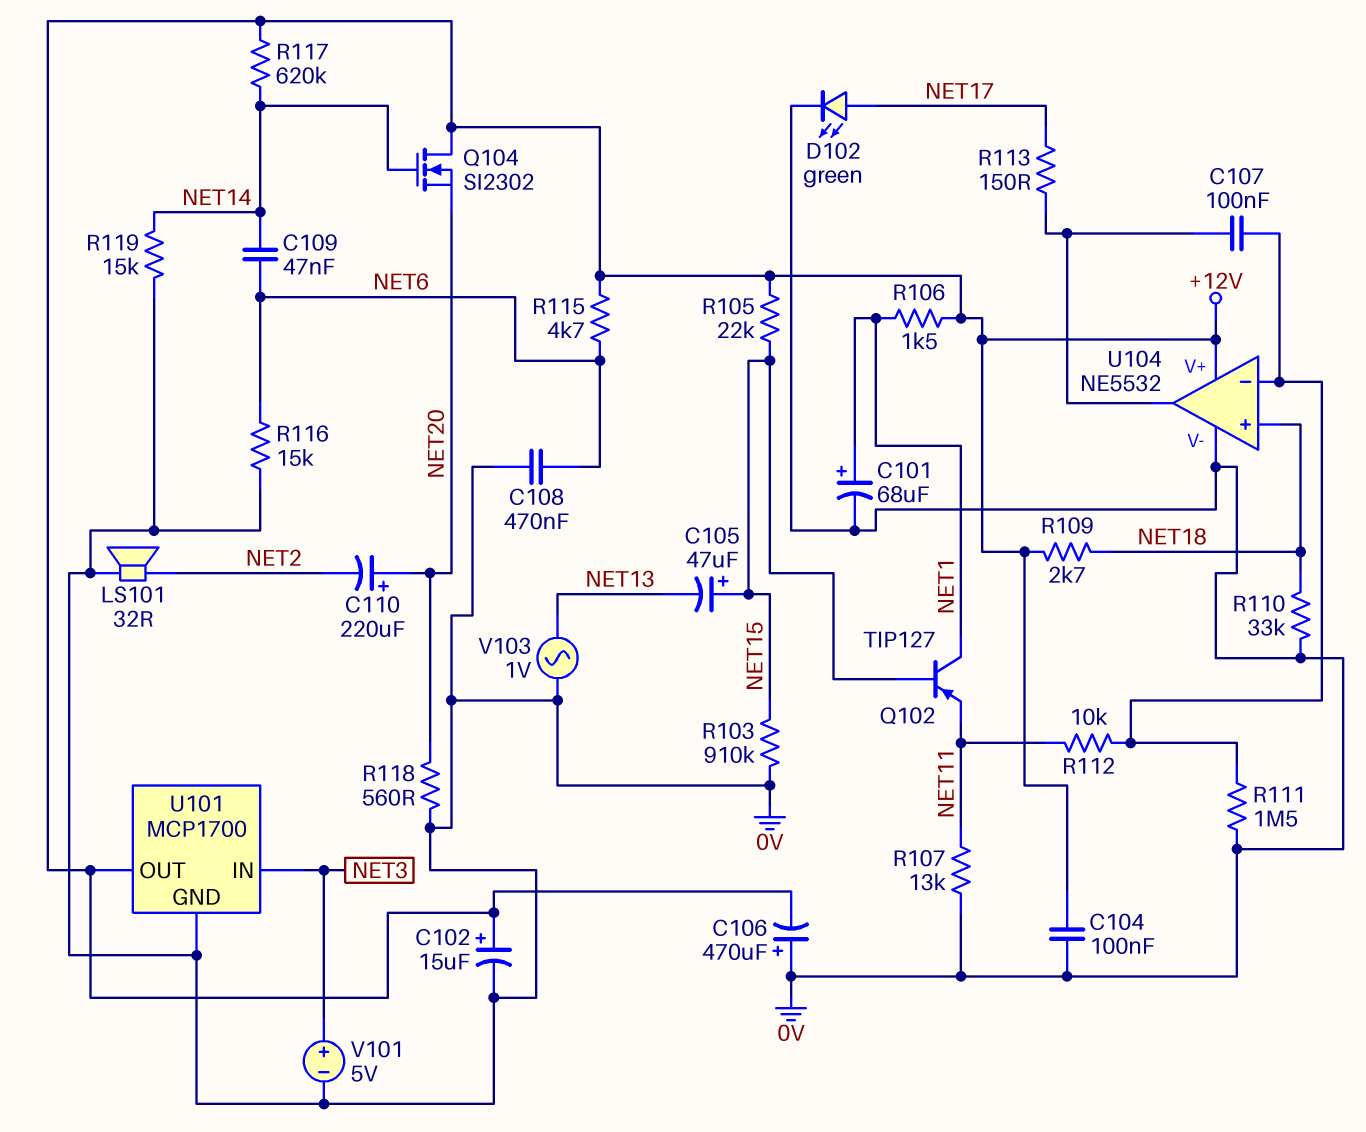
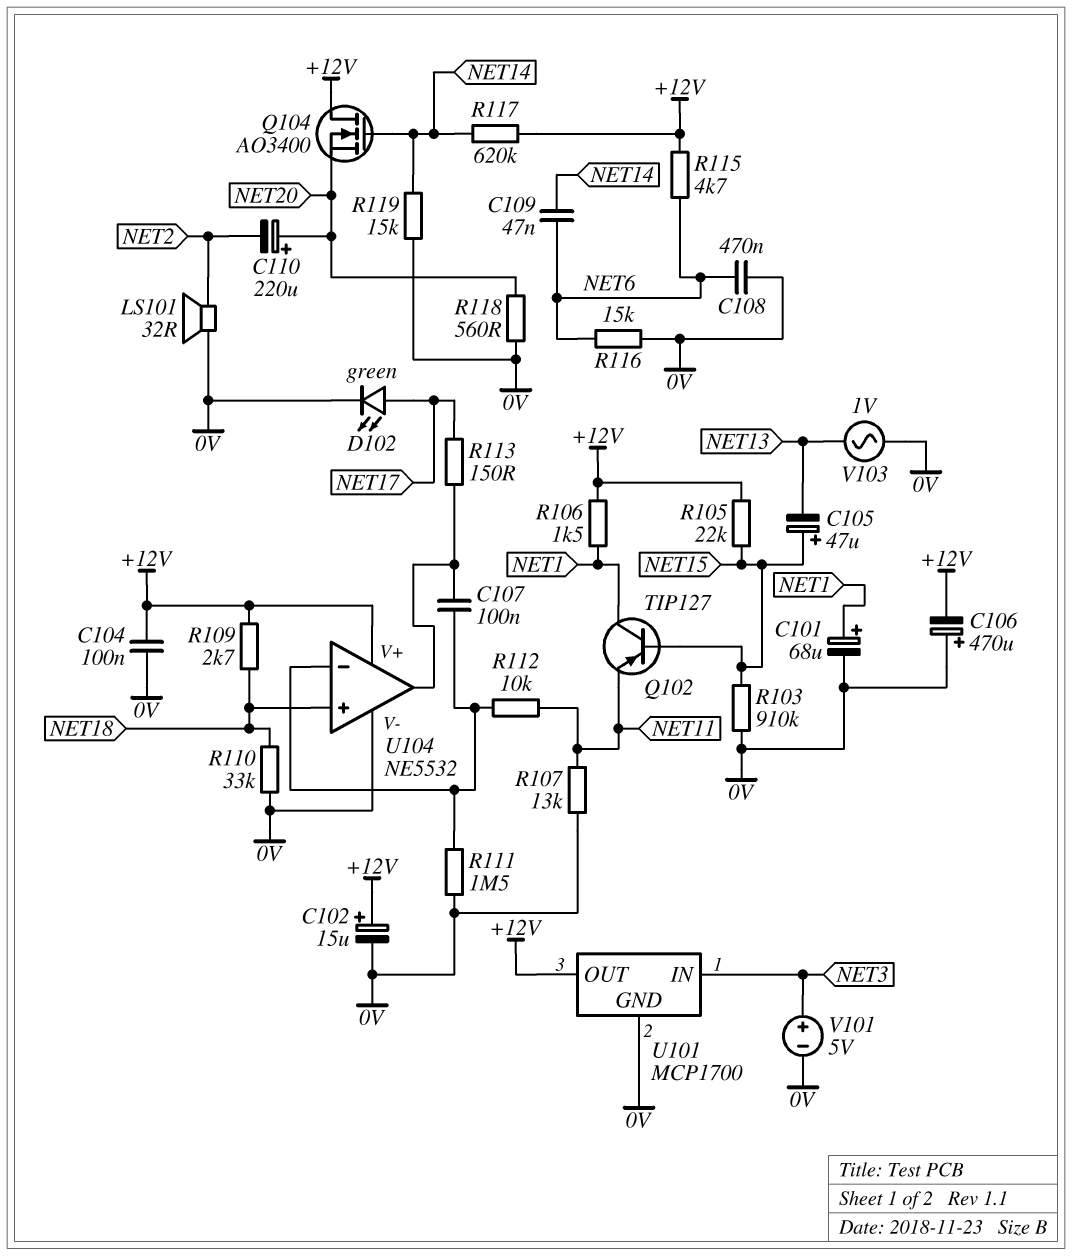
Q104: NMOS SI2302 (G NET14, D +12V, S NET20) -> NMOS AO3400 (G NET14, D +12V, S NET20)

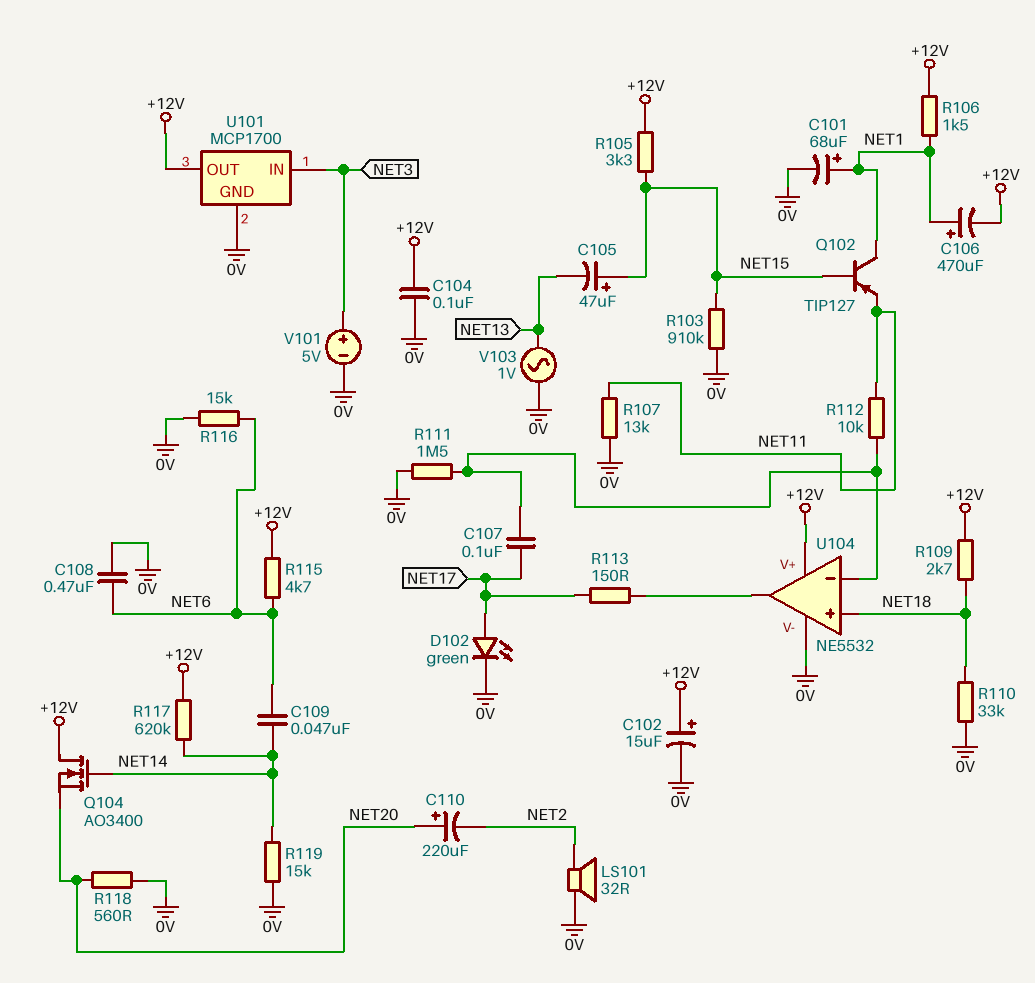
C106: 470uF (plus 0V, minus +12V) -> 470uF (plus NET1, minus +12V)
C107: 100nF (U104/in-, U104/out) -> 100nF (NET17, U104/in-)
R105: 22k (+12V, NET15) -> 3.3k (+12V, NET15)

